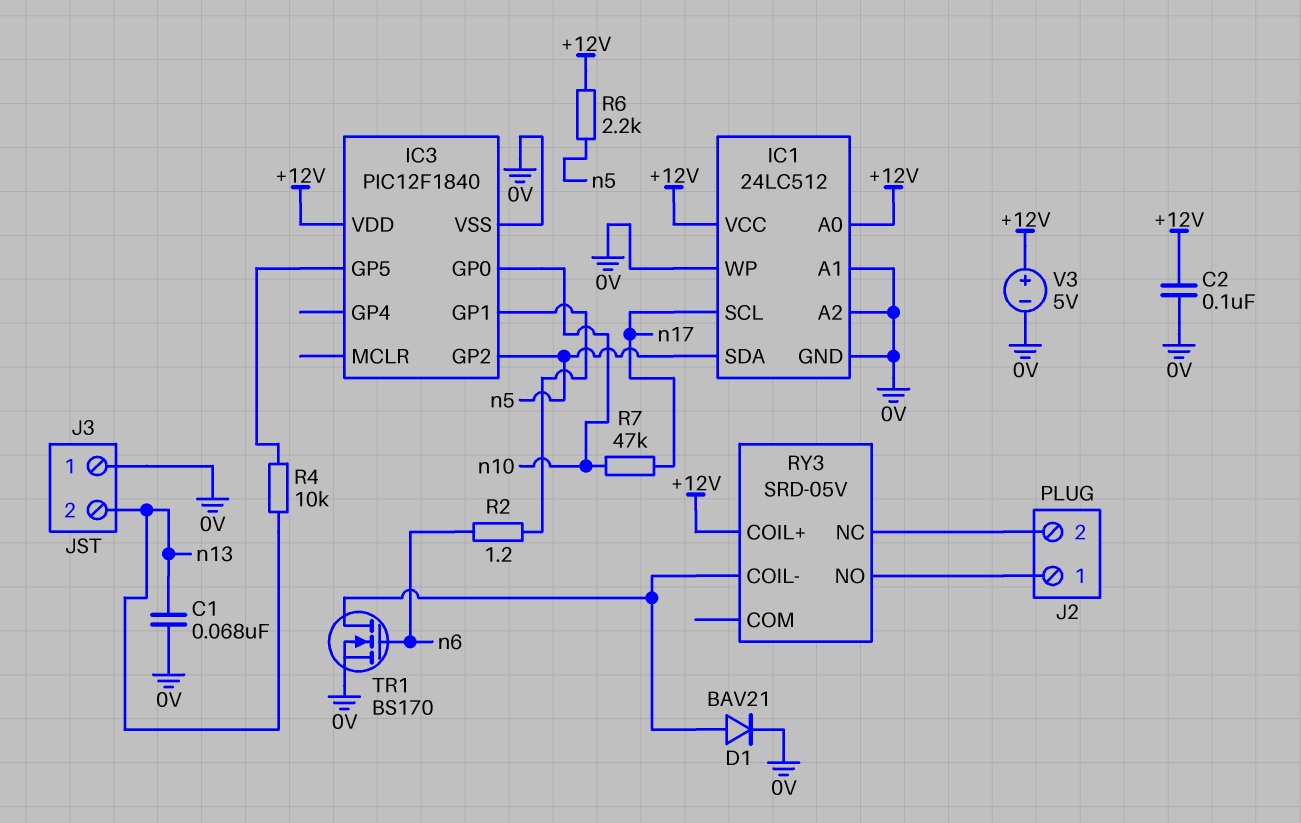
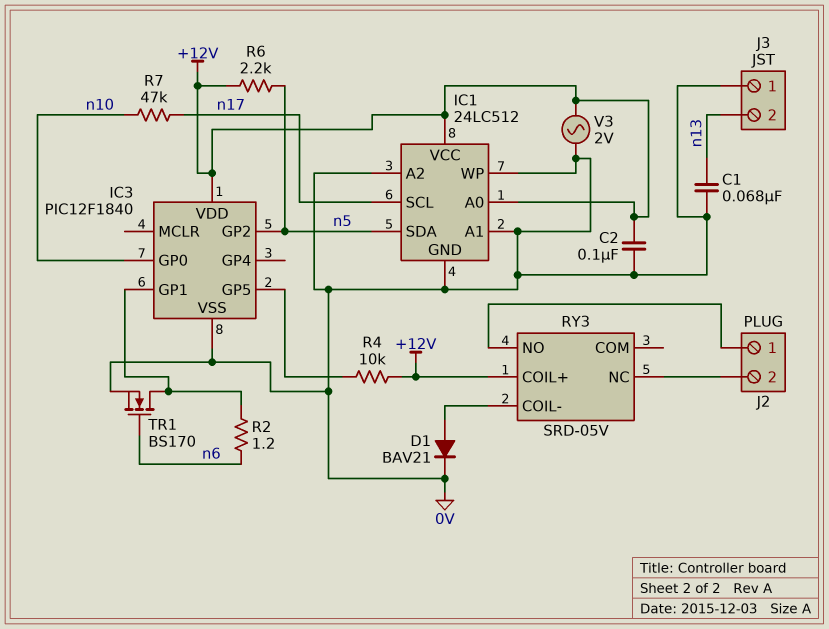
R4: 10k (IC3/GP5, n13) -> 10k (+12V, IC3/GP5)
TR1: NMOS BS170 (G n6, D RY3/COIL-, S 0V) -> NMOS BS170 (G n6, D IC3/GP1, S 0V)
V3: 5V (plus +12V, minus 0V) -> AC 2V (+12V, 0V)

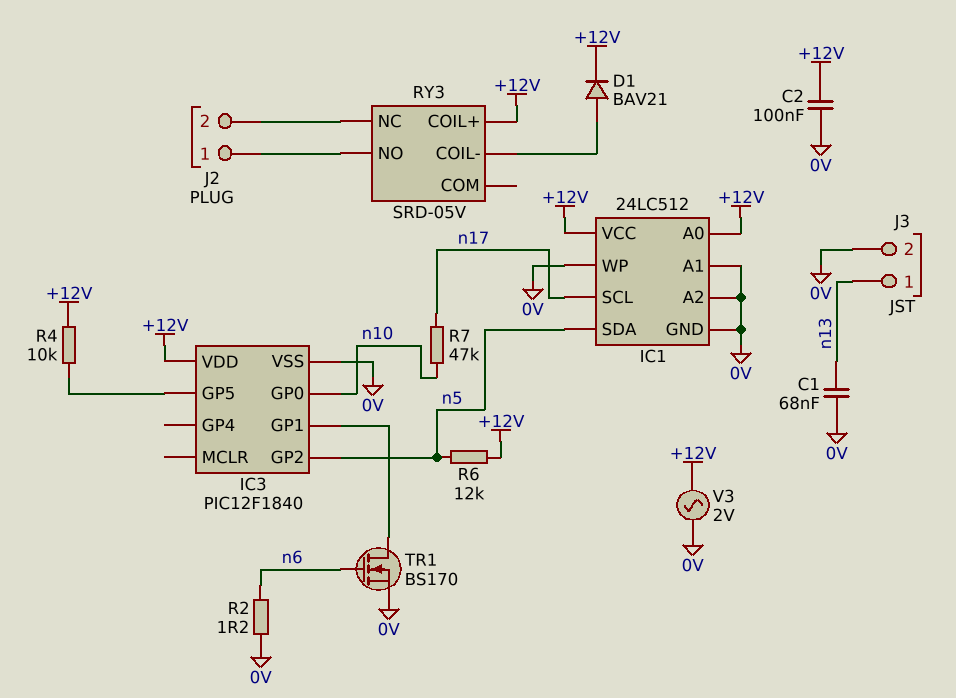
D1: diode BAV21 (A RY3/COIL-, K 0V) -> diode BAV21 (A RY3/COIL-, K +12V)
J3 pin 1: 0V -> n13
J3 pin 2: n13 -> 0V
R2: 1.2 (IC3/GP1, n6) -> 1.2 (0V, n6)
R6: 2.2k (+12V, n5) -> 12k (+12V, n5)

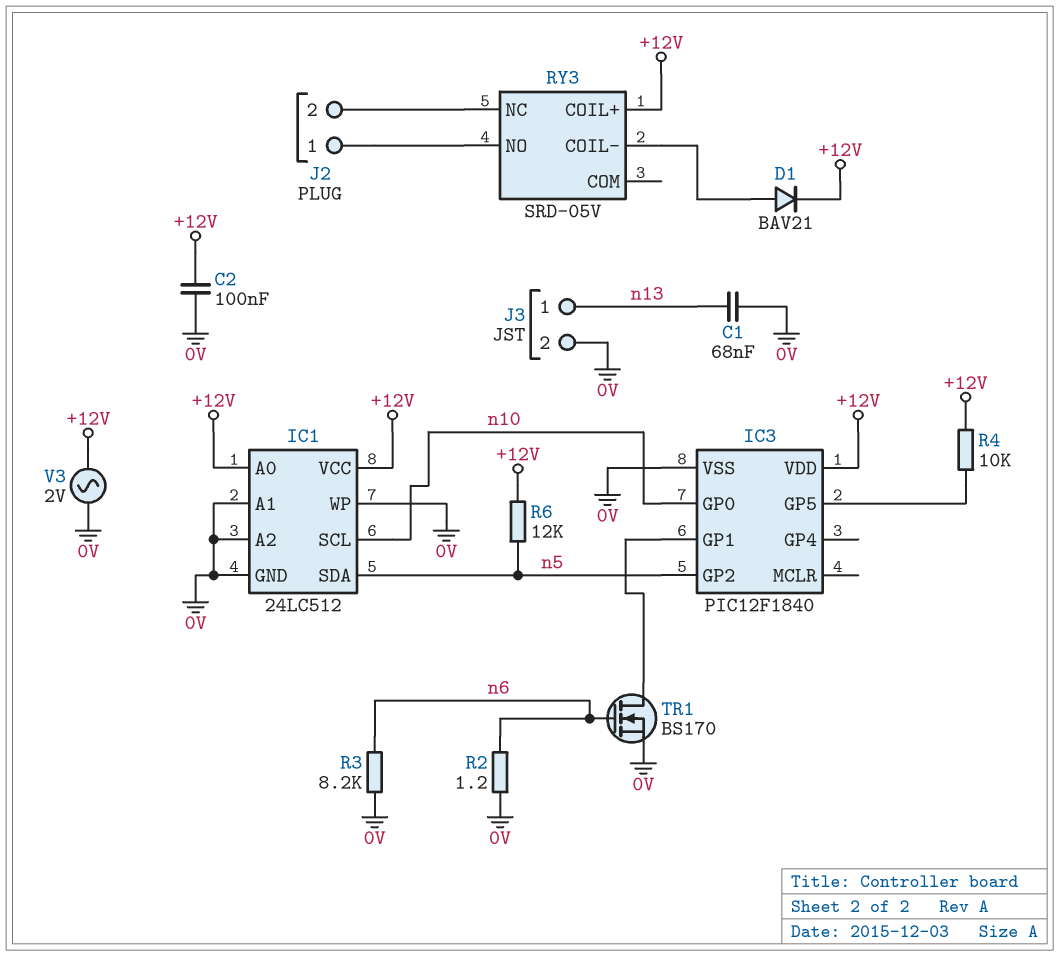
IC1 pin SCL: n17 -> n10
R3: none -> 8.2k (0V, n6)
R7: 47k (n10, n17) -> none

